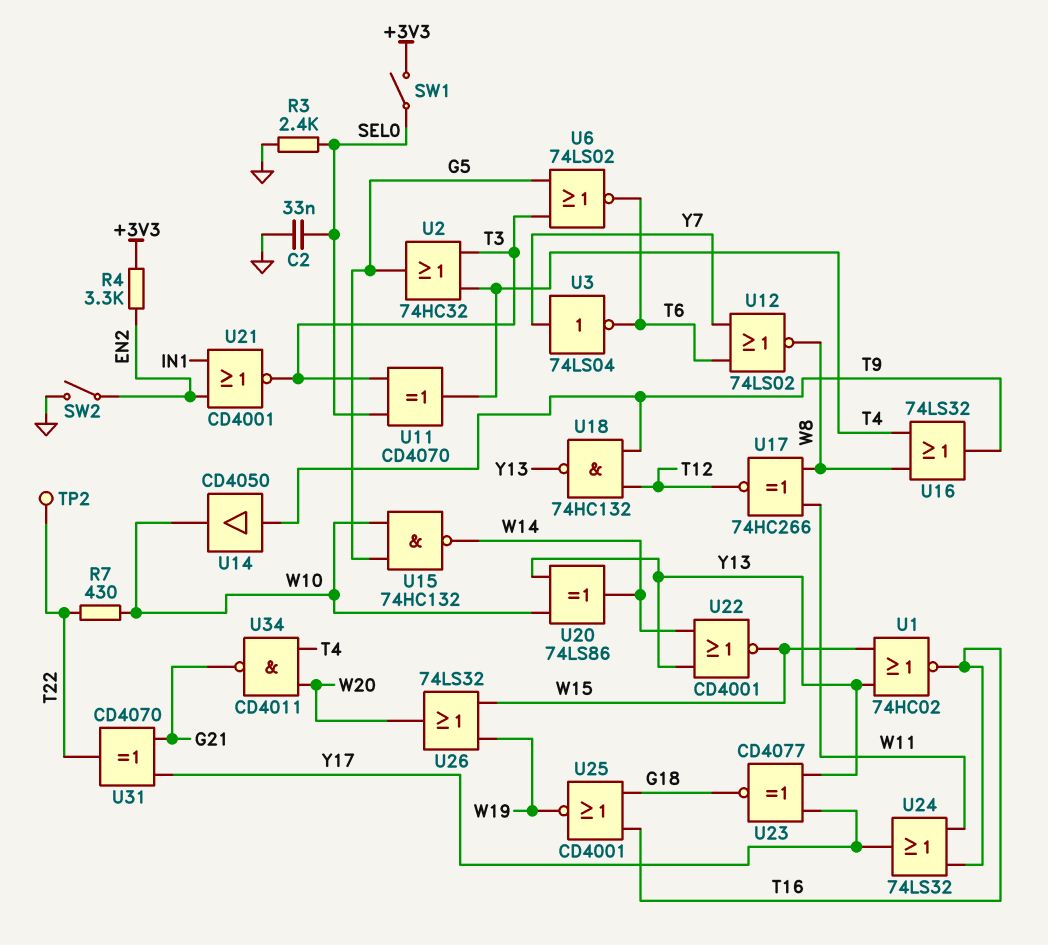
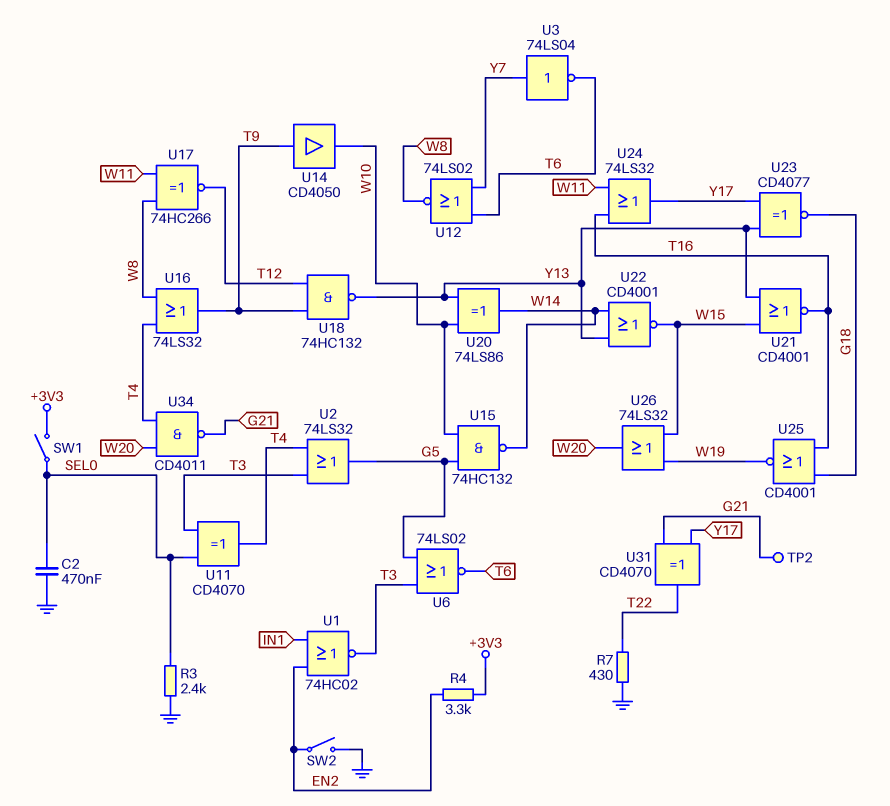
C2: 33nF (GND, SEL0) -> 470nF (GND, SEL0)
R7: 430 (T22, W10) -> 430 (GND, T22)
TP2: test point (T22) -> test point (G21)
U1: NOR 74HC02 (in W15, in Y13, out T16) -> NOR 74HC02 (in EN2, in IN1, out T3)
U2: OR 74HC32 (in T3, in T4, out G5) -> OR 74LS32 (in T3, in T4, out G5)
U21: NOR CD4001 (in EN2, in IN1, out T3) -> NOR CD4001 (in W15, in Y13, out T16)

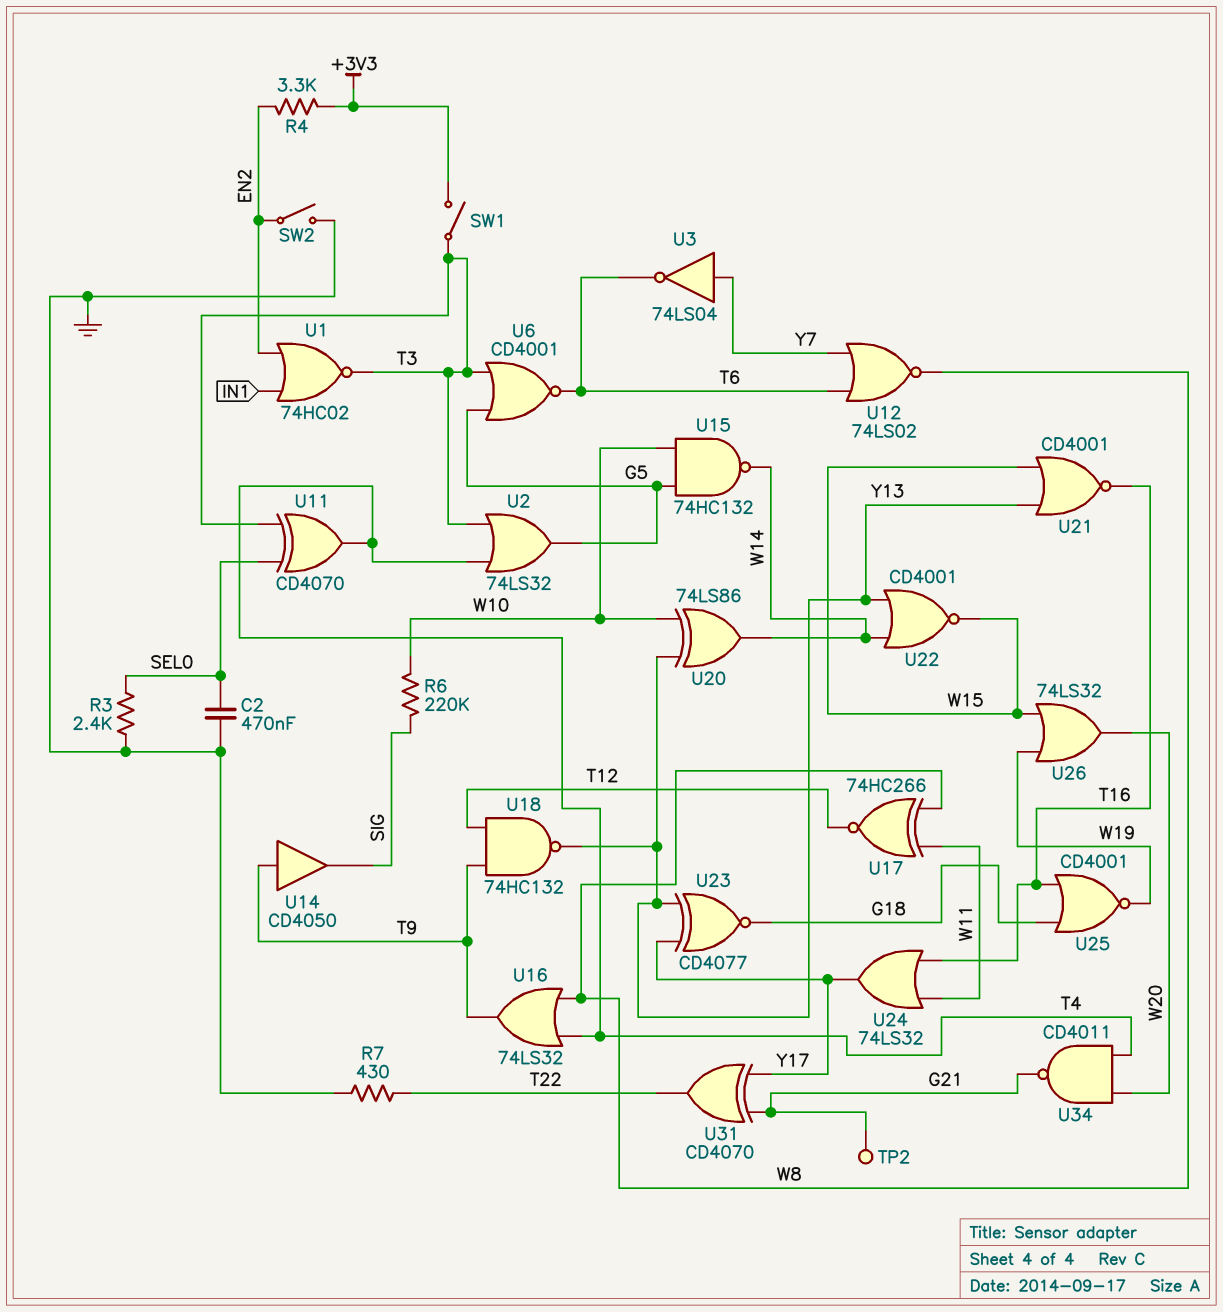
R6: none -> 220k (SIG, W10)
SW1: switch (+3V3, SEL0) -> switch (+3V3, T3)
U6: NOR 74LS02 (in G5, in T3, out T6) -> NOR CD4001 (in G5, in T3, out T6)
U14: buffer CD4050 (in T9, out W10) -> buffer CD4050 (in T9, out SIG)

